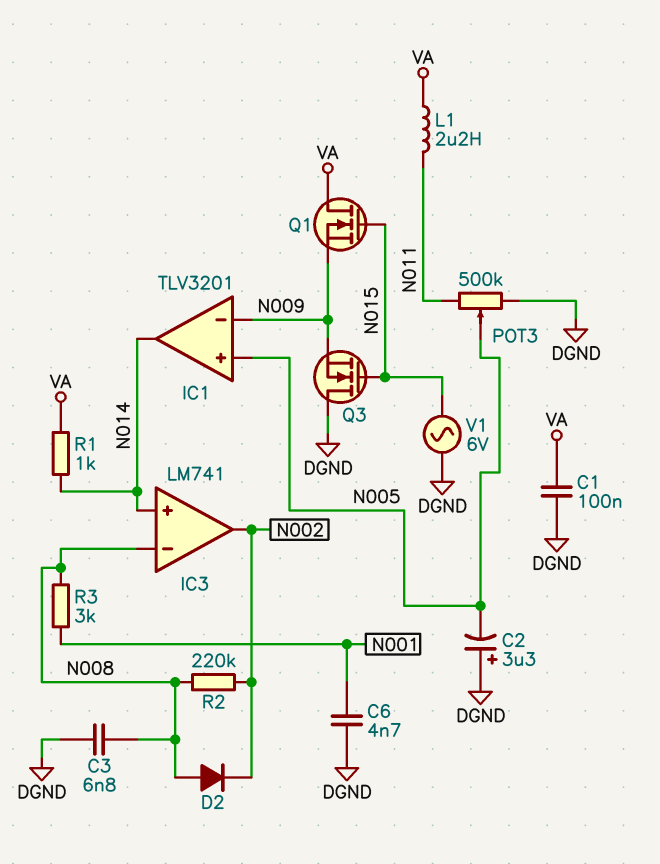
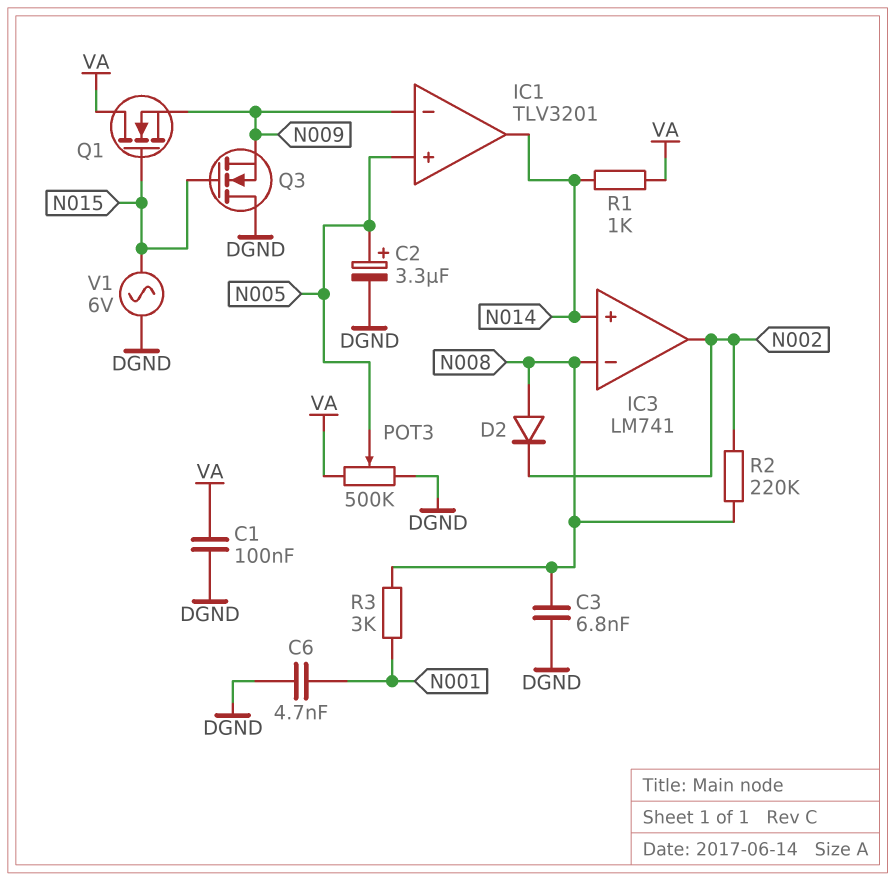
C2: 3.3uF (plus DGND, minus N005) -> 3.3uF (plus N005, minus DGND)
L1: 2.2uH (N011, VA) -> none
POT3: 500k (DGND, N011, wiper N005) -> 500k (DGND, VA, wiper N005)

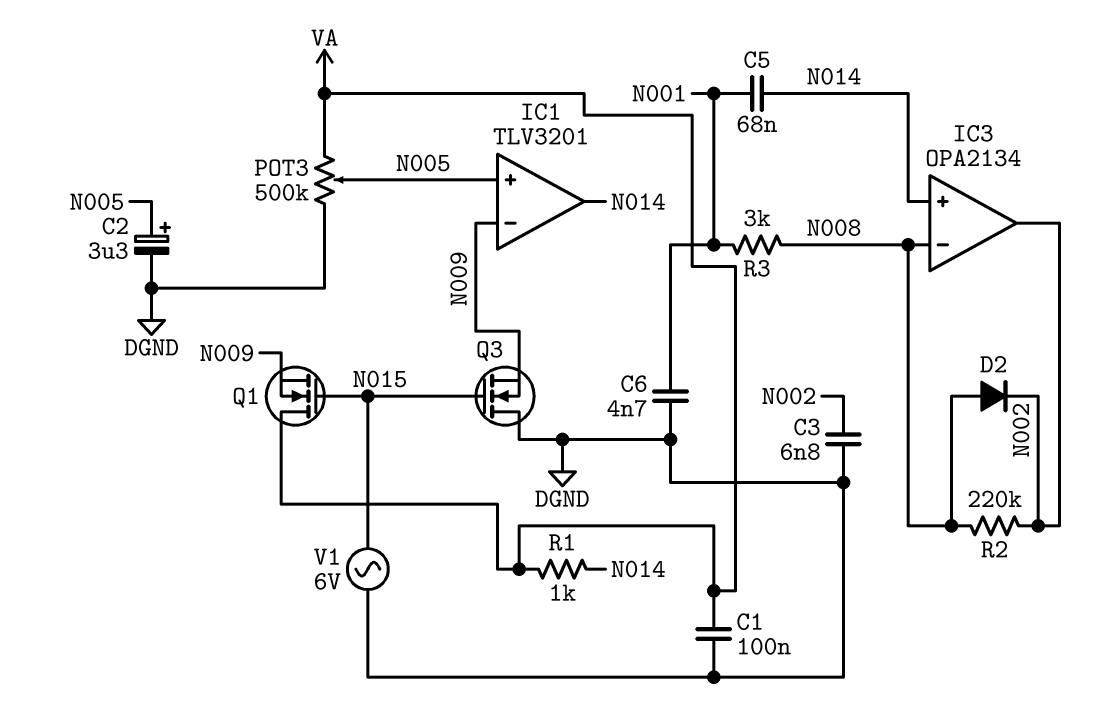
C3: 6.8nF (DGND, N008) -> 6.8nF (DGND, N002)
C5: none -> 68nF (N001, N014)
IC3: LM741 -> OPA2134

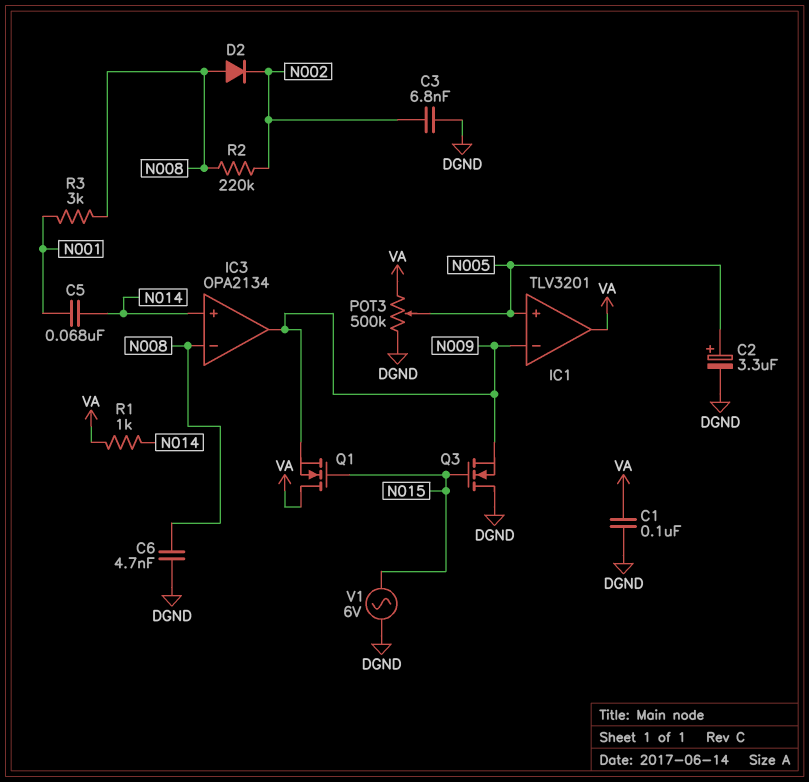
C6: 4.7nF (DGND, N001) -> 4.7nF (DGND, N008)
IC1 pin out: N014 -> VA
IC3 pin out: N002 -> N009

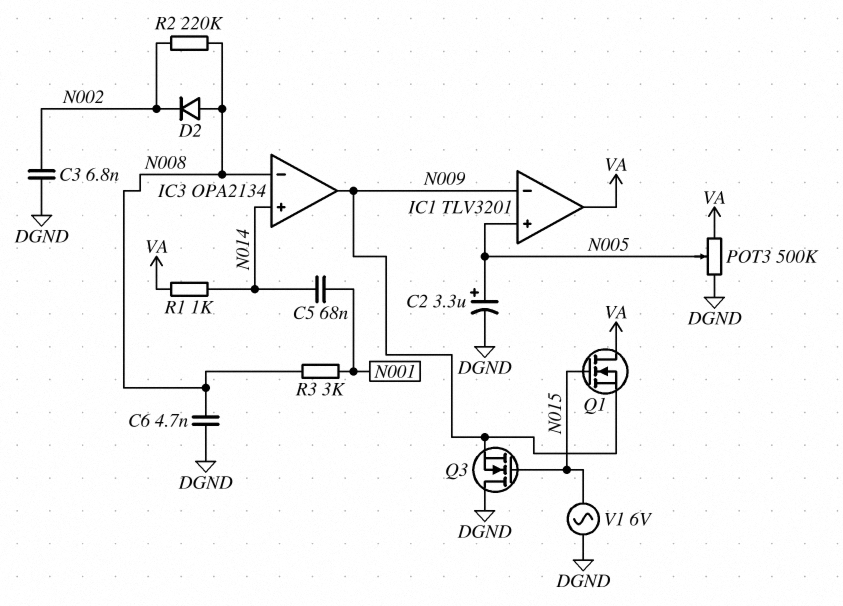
C1: 100nF (DGND, VA) -> none

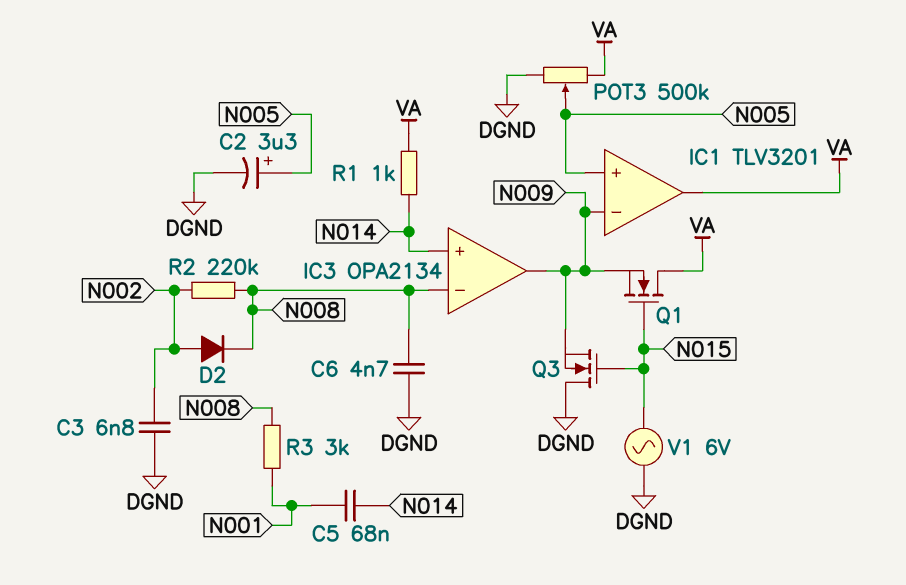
D2: diode (A N008, K N002) -> diode (A N002, K N008)

